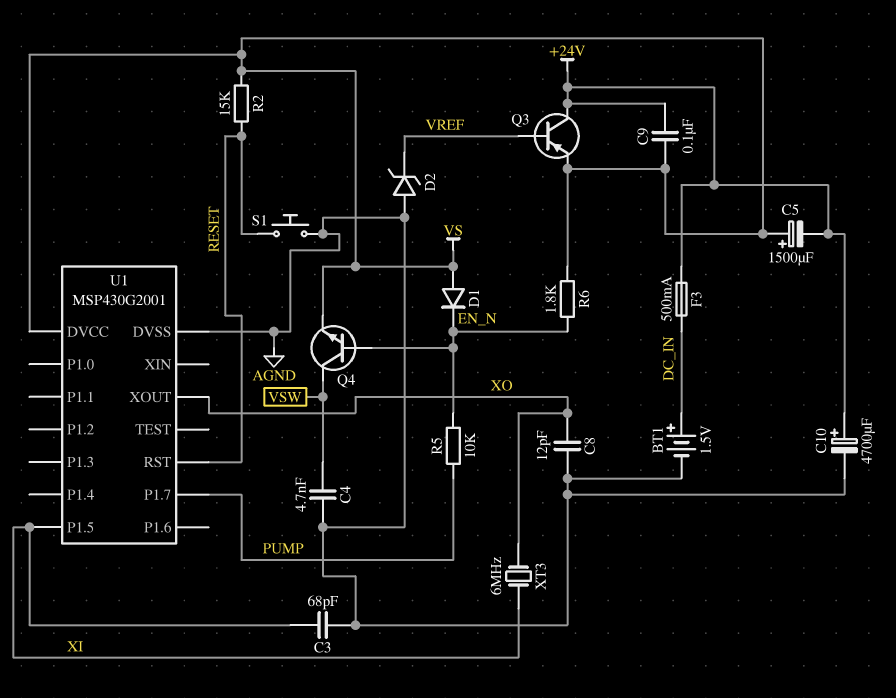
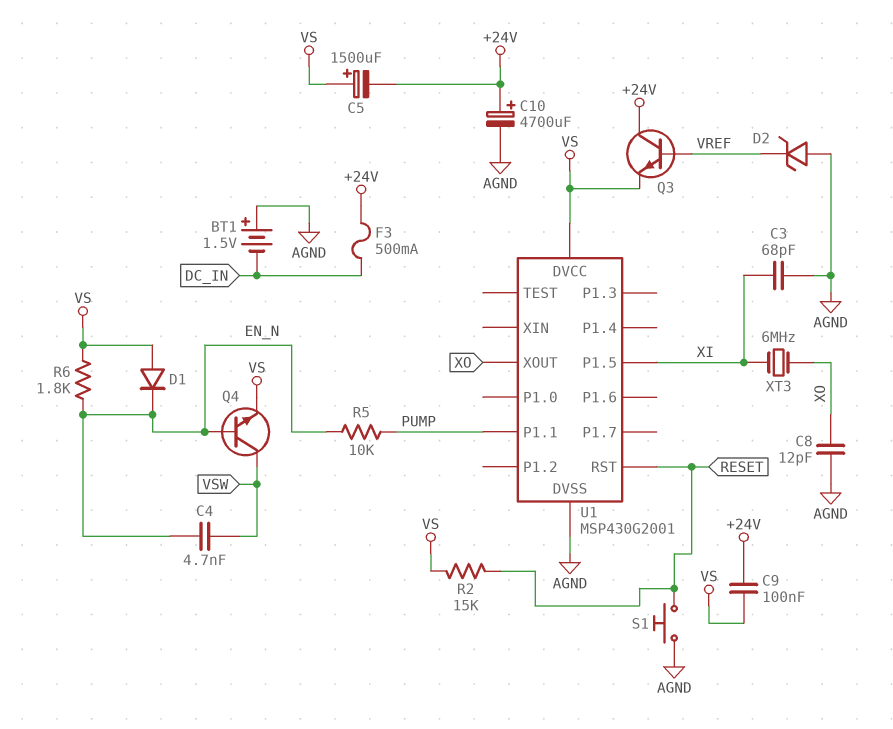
BT1: 1.5V (plus DC_IN, minus AGND) -> 1.5V (plus AGND, minus DC_IN)
C4: 4.7nF (AGND, VSW) -> 4.7nF (EN_N, VSW)
Q3: PNP (B VREF, C +24V, E VS) -> NPN (B VREF, C +24V, E VS)
U1 pin P1.1: none -> PUMP
U1 pin P1.7: PUMP -> none

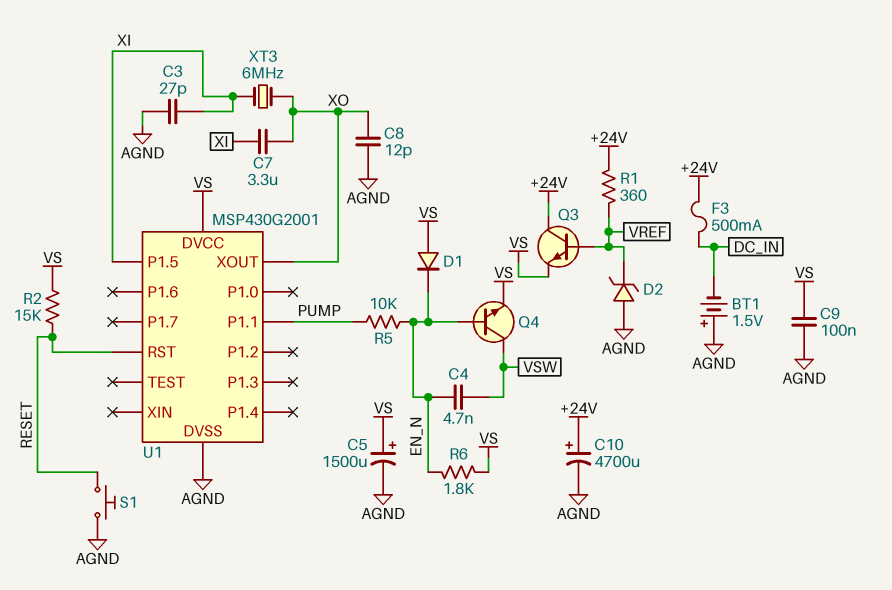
C3: 68pF (AGND, XI) -> 27pF (AGND, XI)
C5: 1500uF (plus VS, minus +24V) -> 1500uF (plus VS, minus AGND)
C7: none -> 3.3uF (XI, XO)
C9: 100nF (+24V, VS) -> 100nF (AGND, VS)
R1: none -> 360 (+24V, VREF)

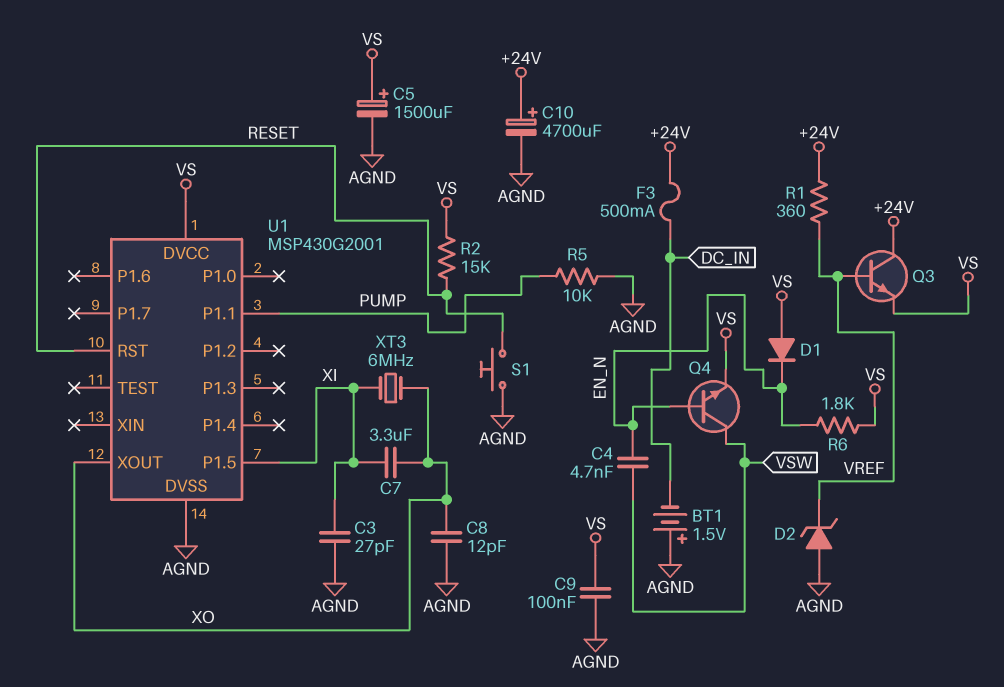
R5: 10k (EN_N, PUMP) -> 10k (AGND, PUMP)

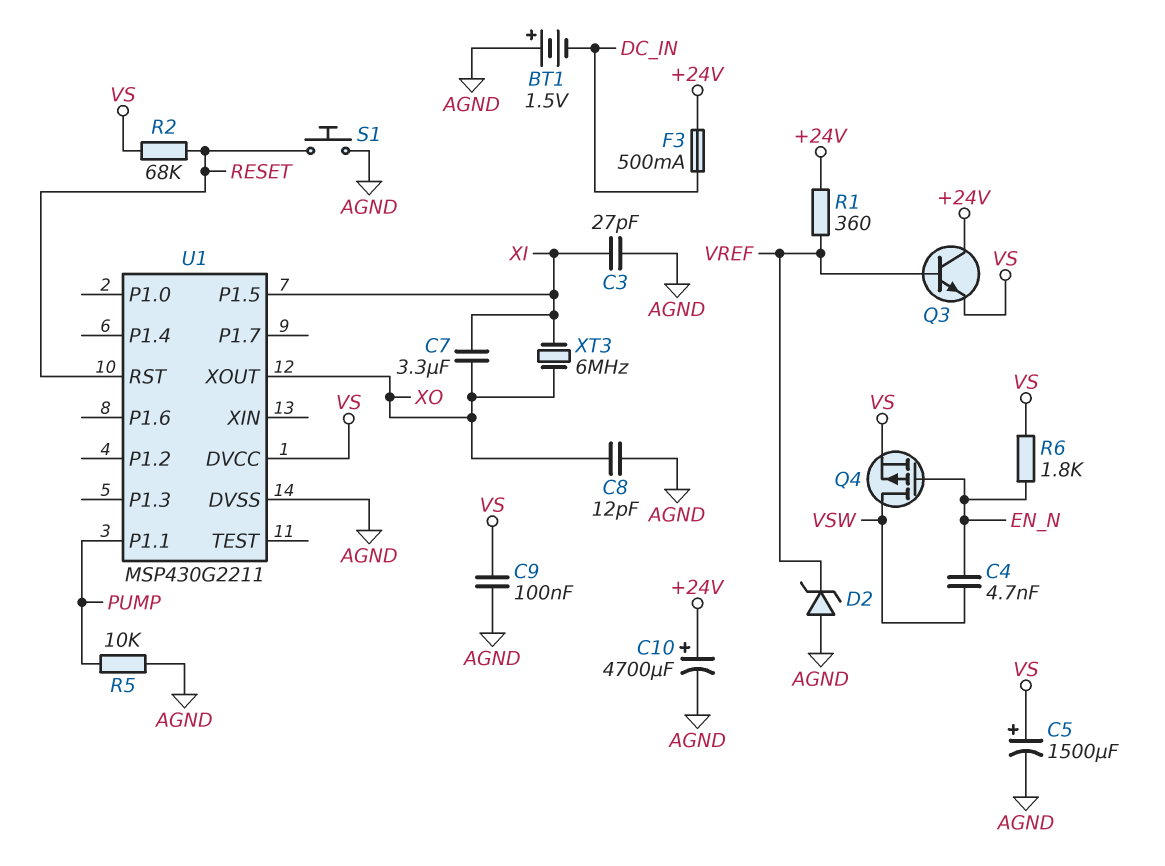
D1: diode (A VS, K EN_N) -> none
Q4: NPN (B EN_N, C VSW, E VS) -> PMOS (G EN_N, D VSW, S VS)
R2: 15k (RESET, VS) -> 68k (RESET, VS)
U1: MSP430G2001 -> MSP430G2211

